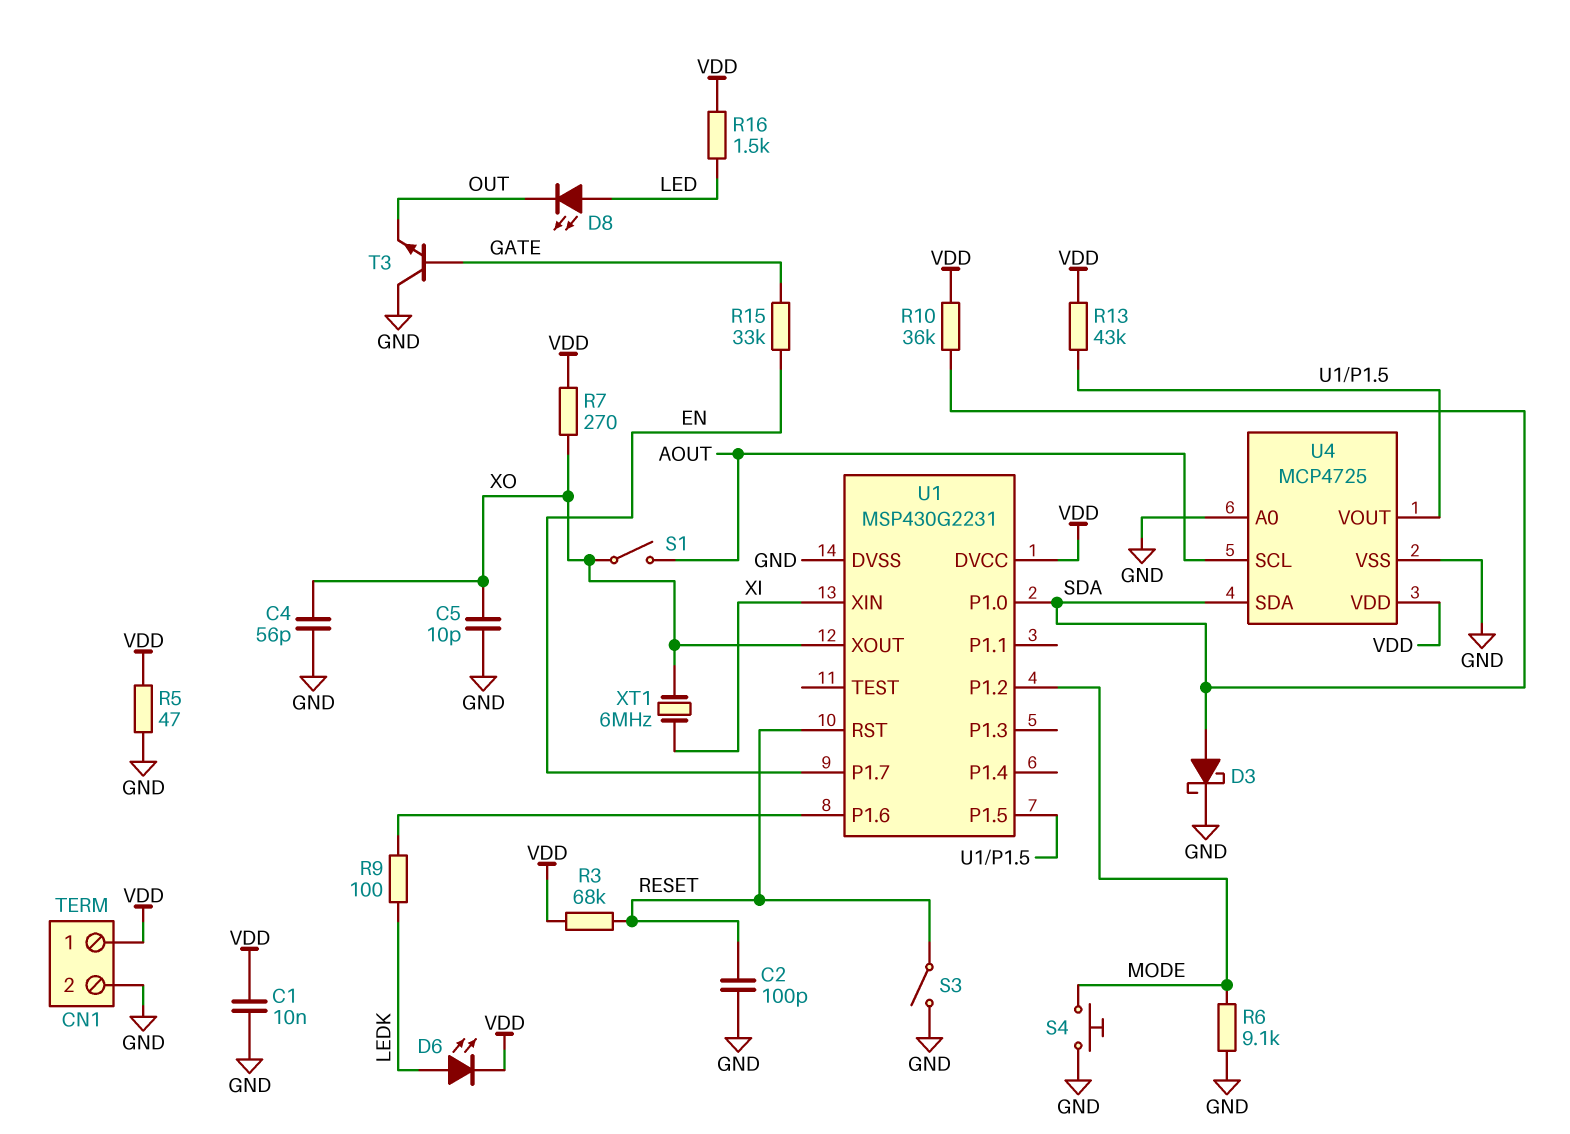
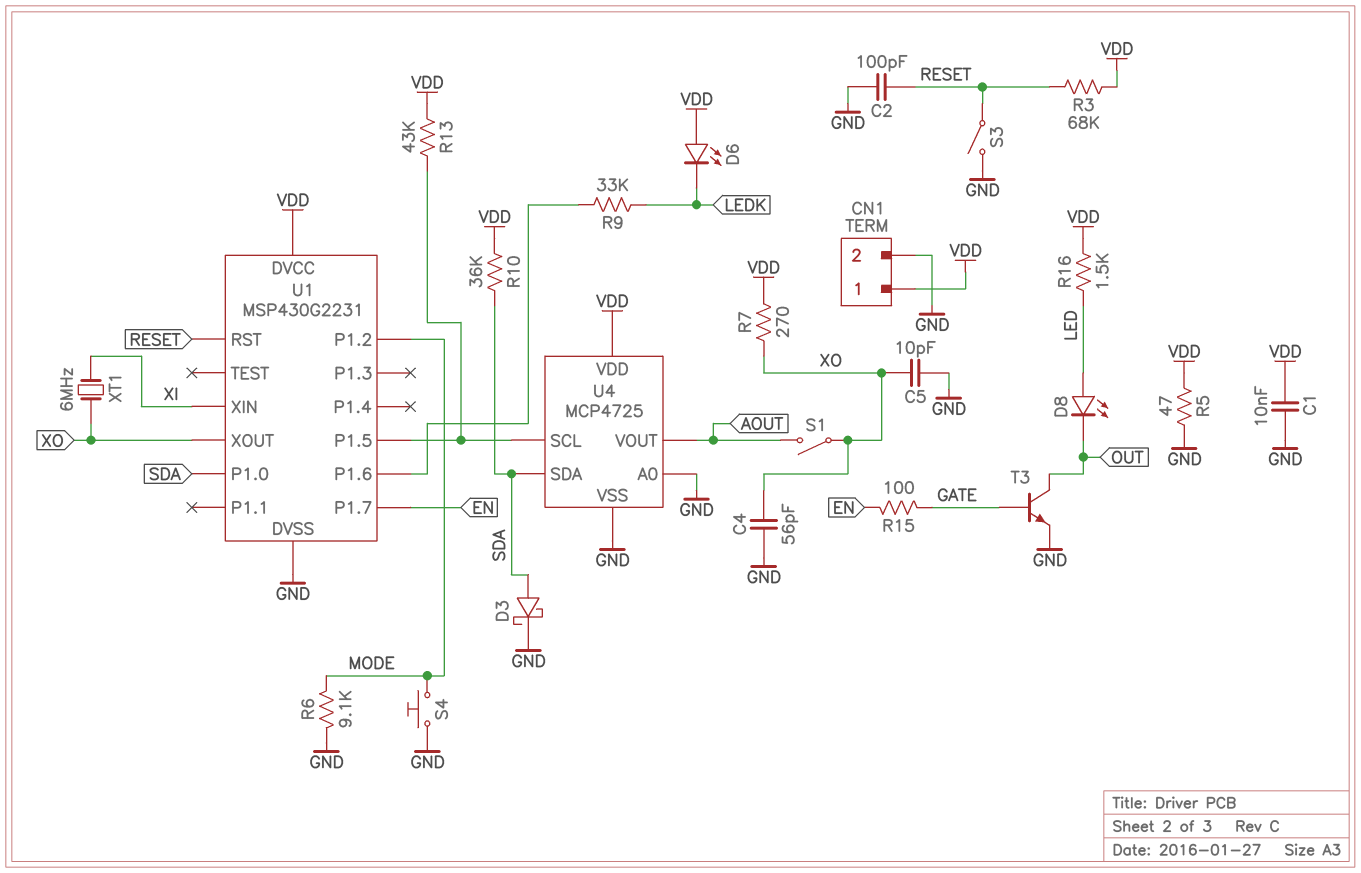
D6: LED (A LEDK, K VDD) -> LED (A VDD, K LEDK)
R9: 100 (LEDK, U1/P1.6) -> 33k (LEDK, U1/P1.6)
R15: 33k (EN, GATE) -> 100 (EN, GATE)
T3: NPN (B GATE, C GND, E OUT) -> NPN (B GATE, C OUT, E GND)
U4 pin SCL: AOUT -> U1/P1.5
U4 pin VOUT: U1/P1.5 -> AOUT

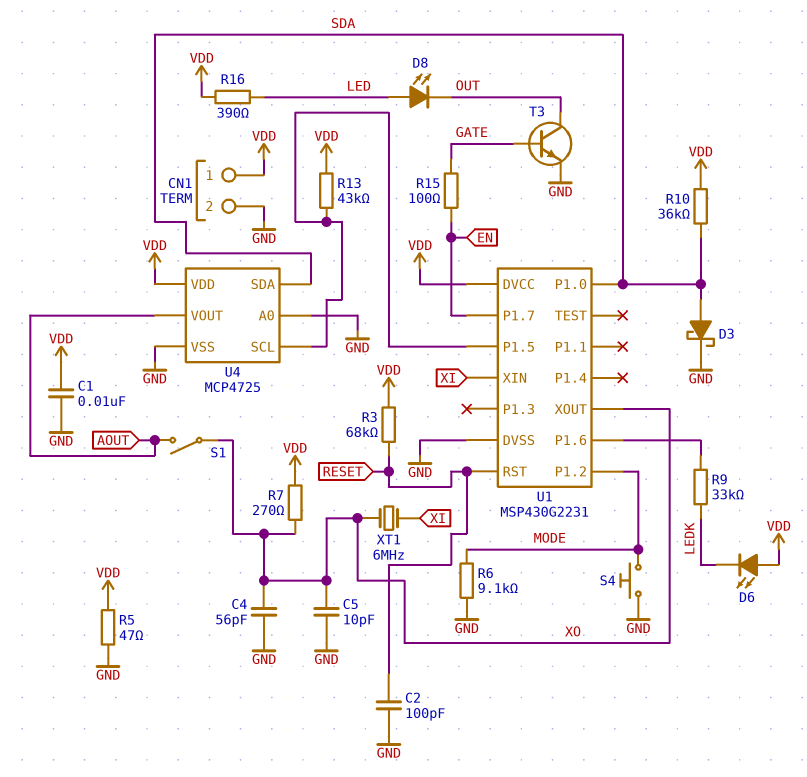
R16: 1.5k (LED, VDD) -> 390 (LED, VDD)
S3: switch (GND, RESET) -> none

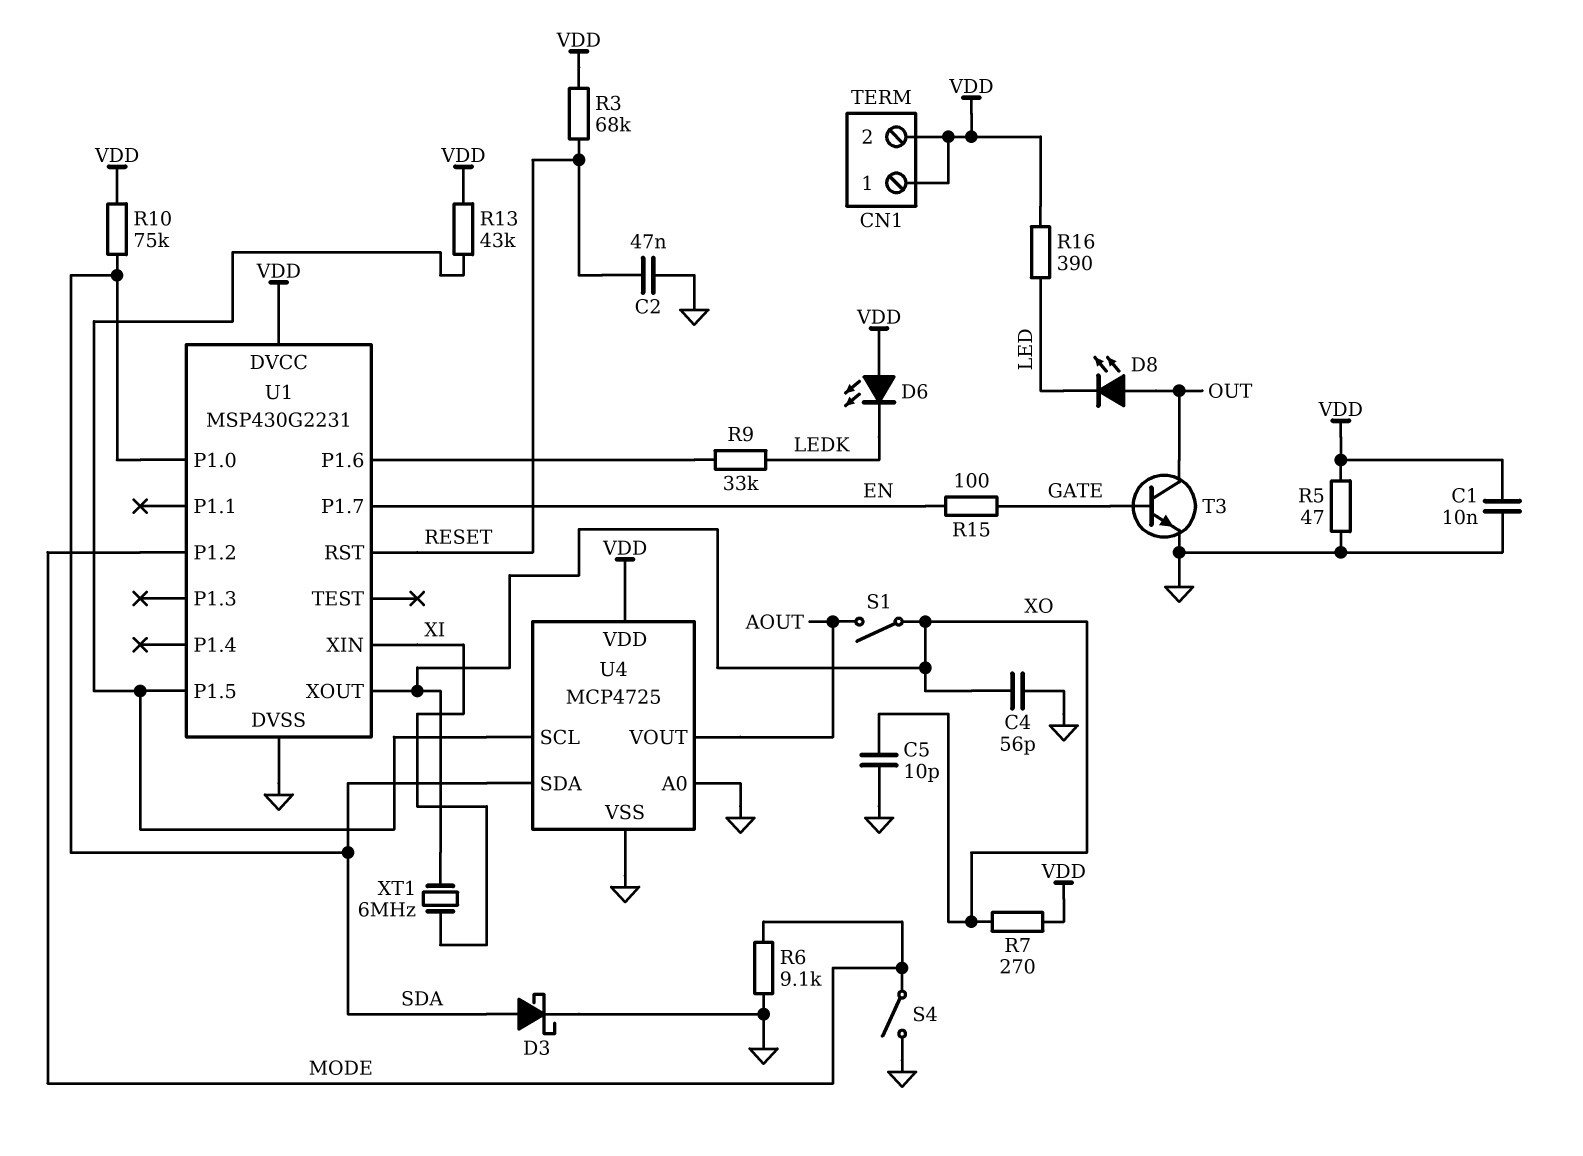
C2: 100pF (GND, RESET) -> 47nF (GND, RESET)
CN1 pin 2: GND -> VDD
D8: LED (A LED, K OUT) -> LED (A OUT, K LED)
R10: 36k (SDA, VDD) -> 75k (SDA, VDD)
S4: button (GND, MODE) -> switch (GND, MODE)

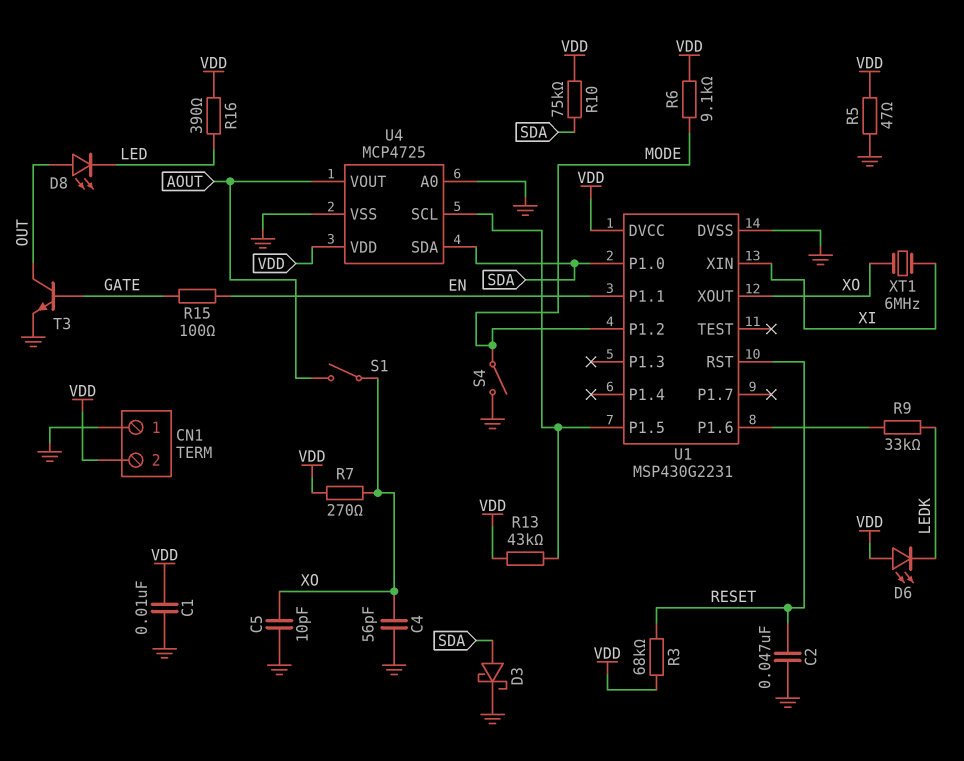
CN1 pin 1: VDD -> GND
R6: 9.1k (GND, MODE) -> 9.1k (MODE, VDD)
U1 pin P1.1: none -> EN
U1 pin P1.7: EN -> none

